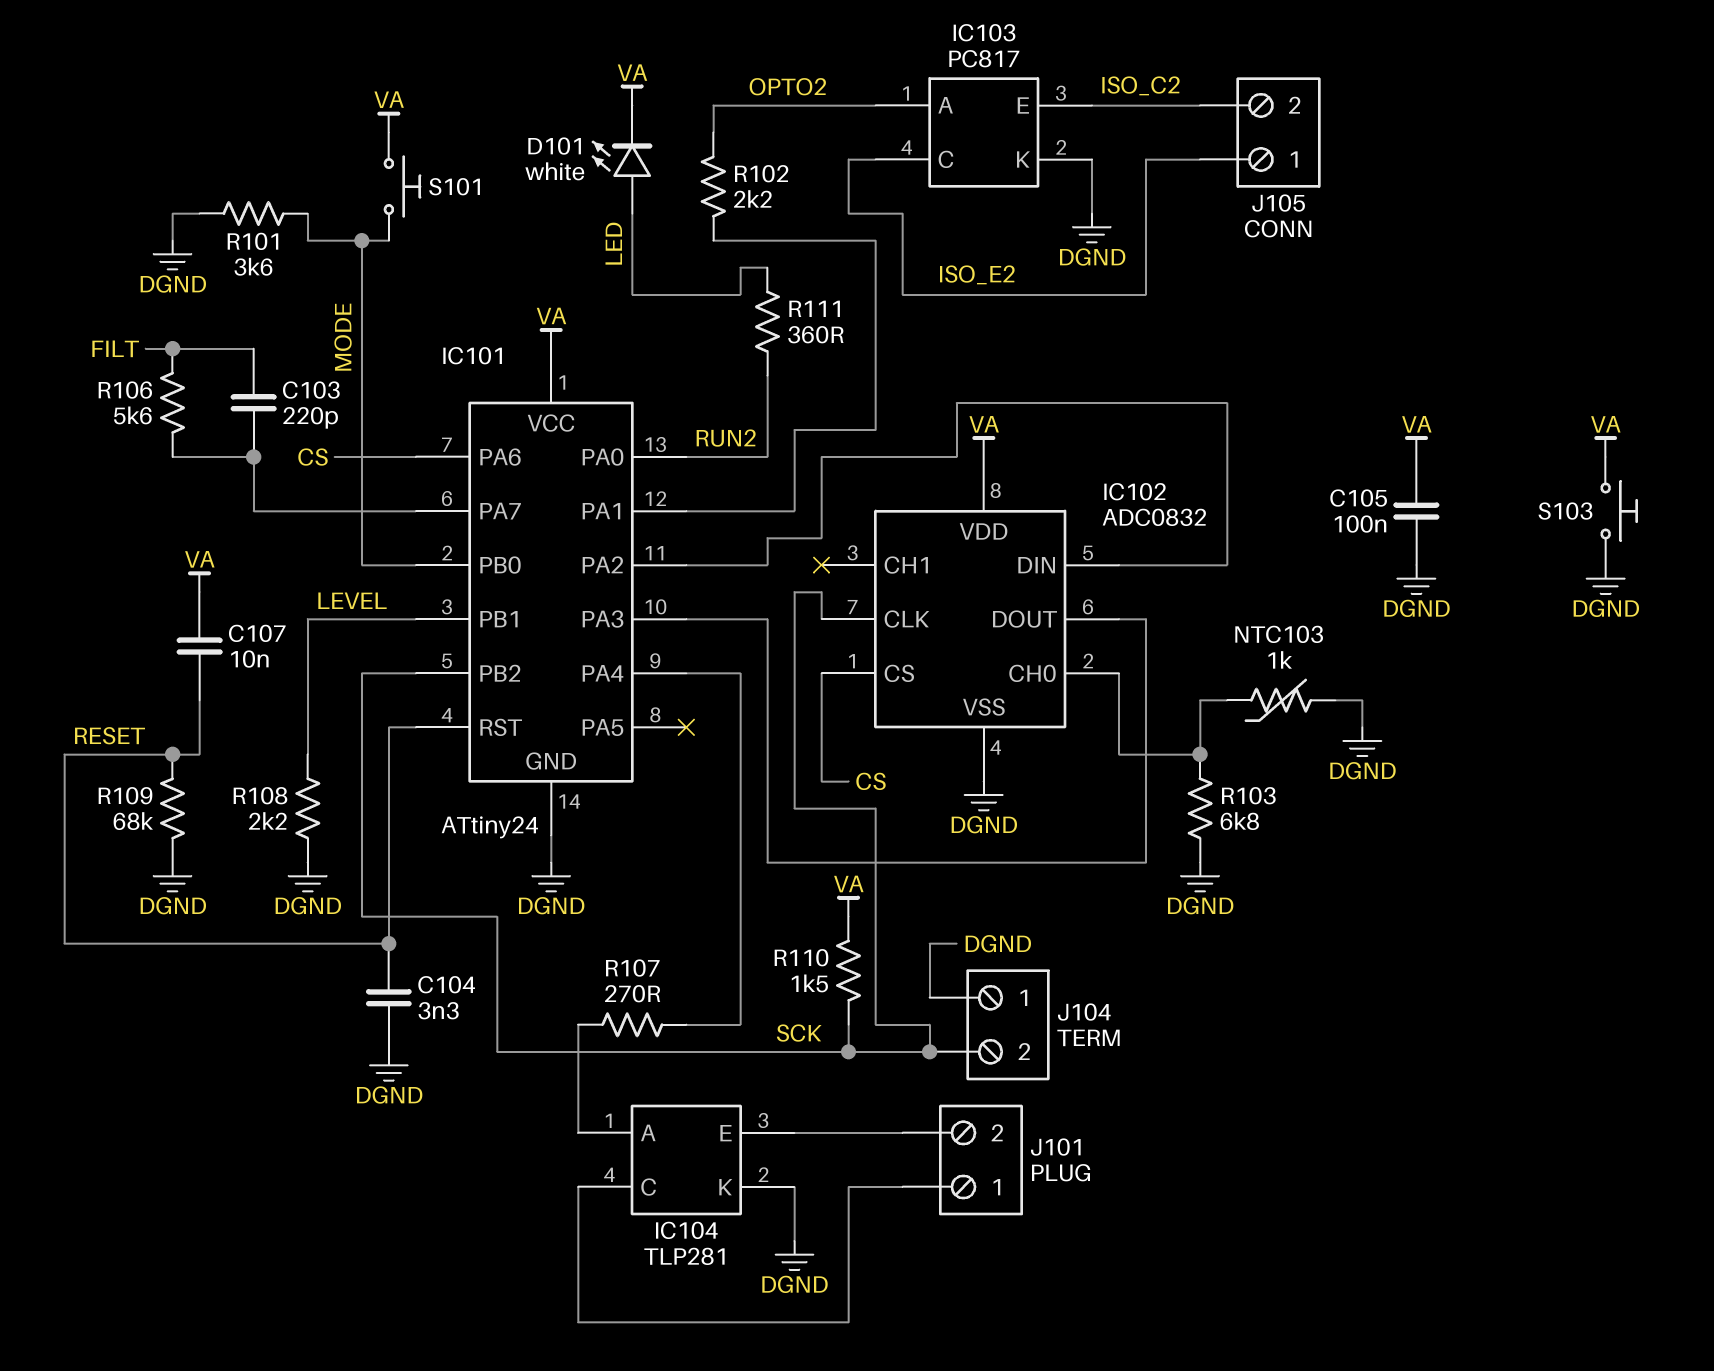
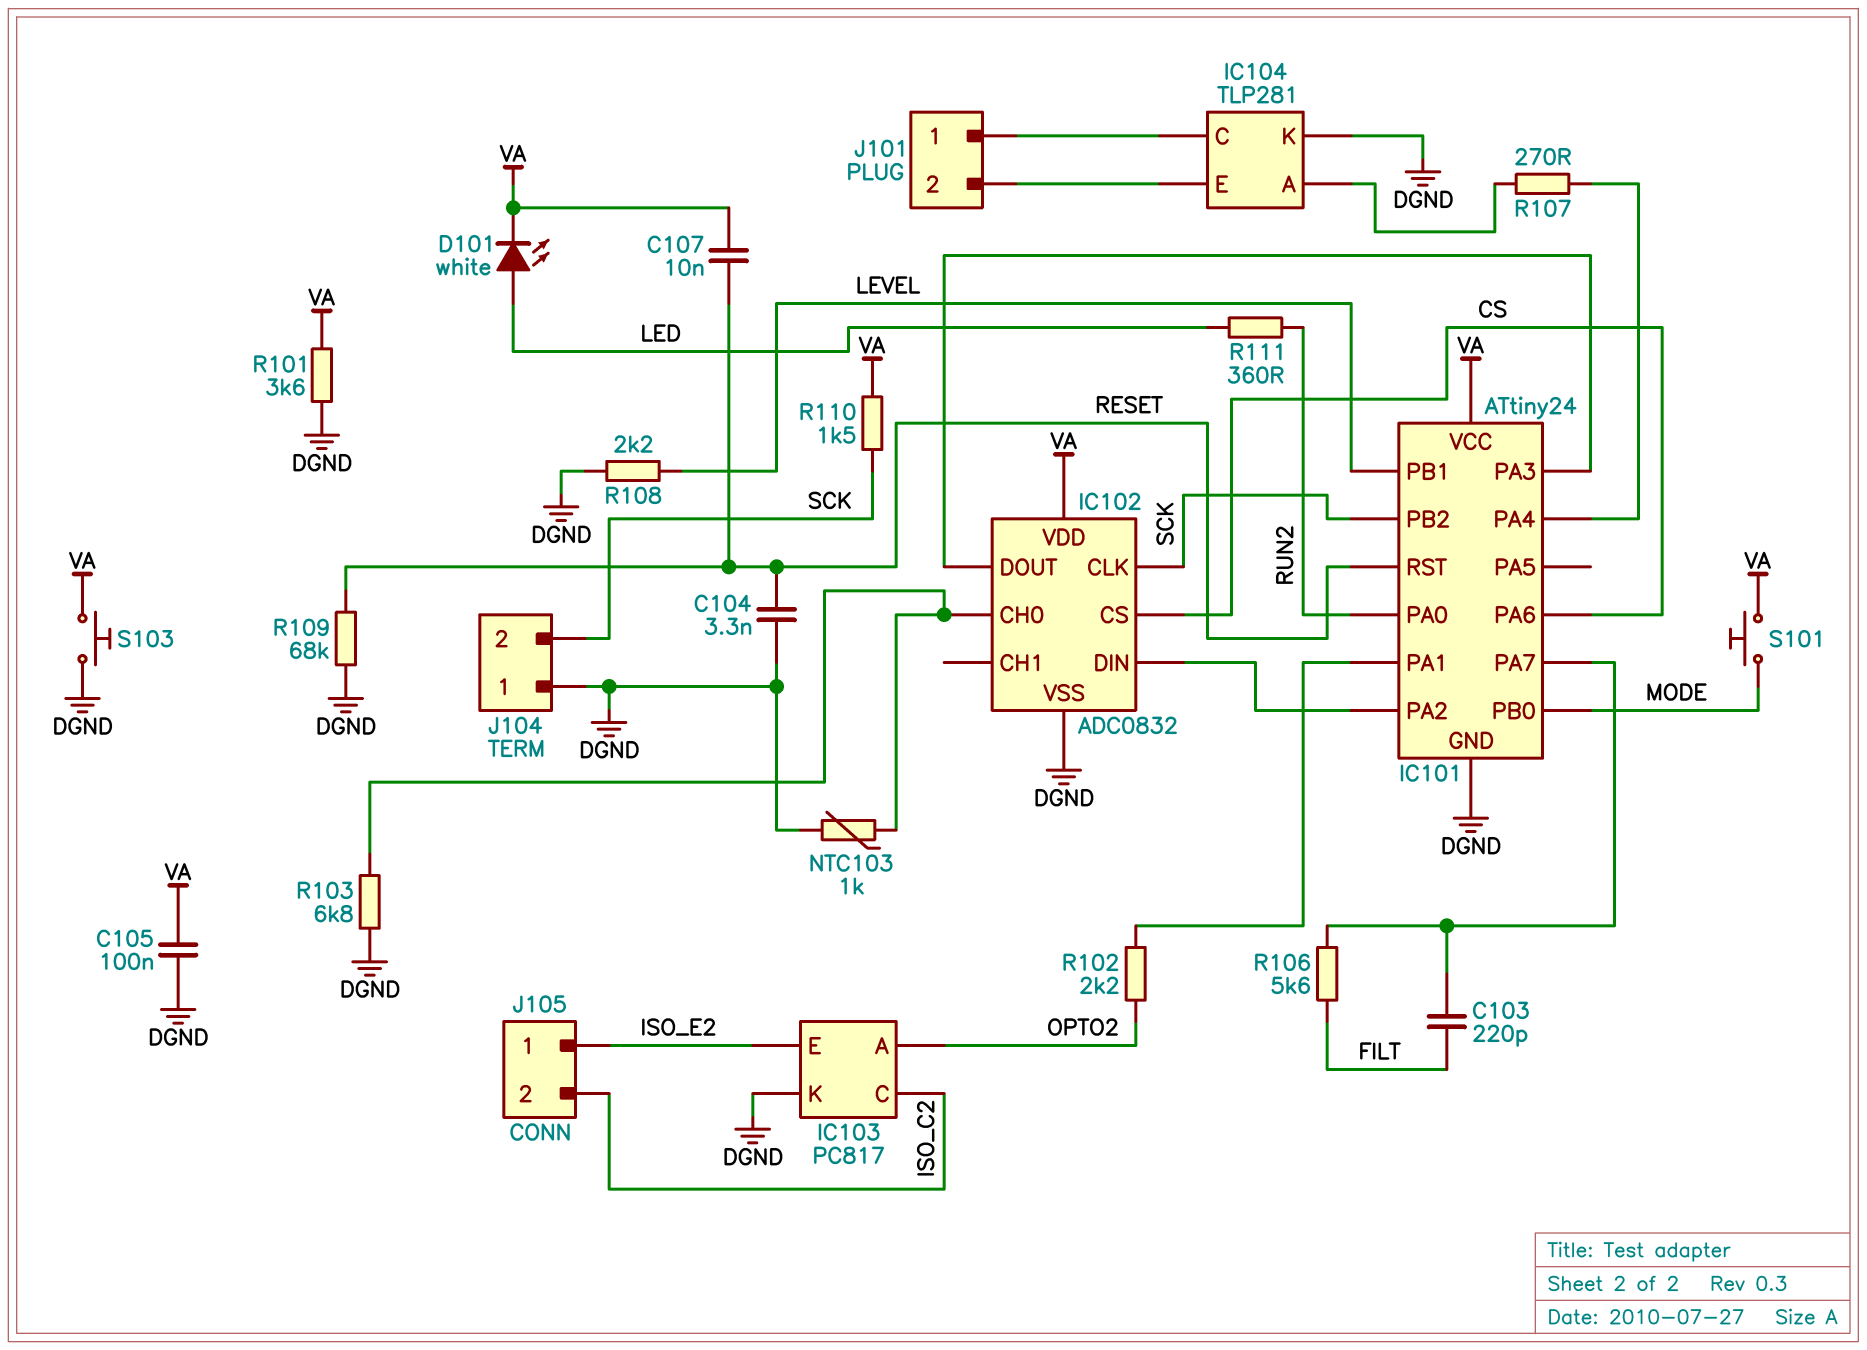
IC103 pin C: ISO_E2 -> ISO_C2
IC103 pin E: ISO_C2 -> ISO_E2
R101: 3.6k (DGND, MODE) -> 3.6k (DGND, VA)

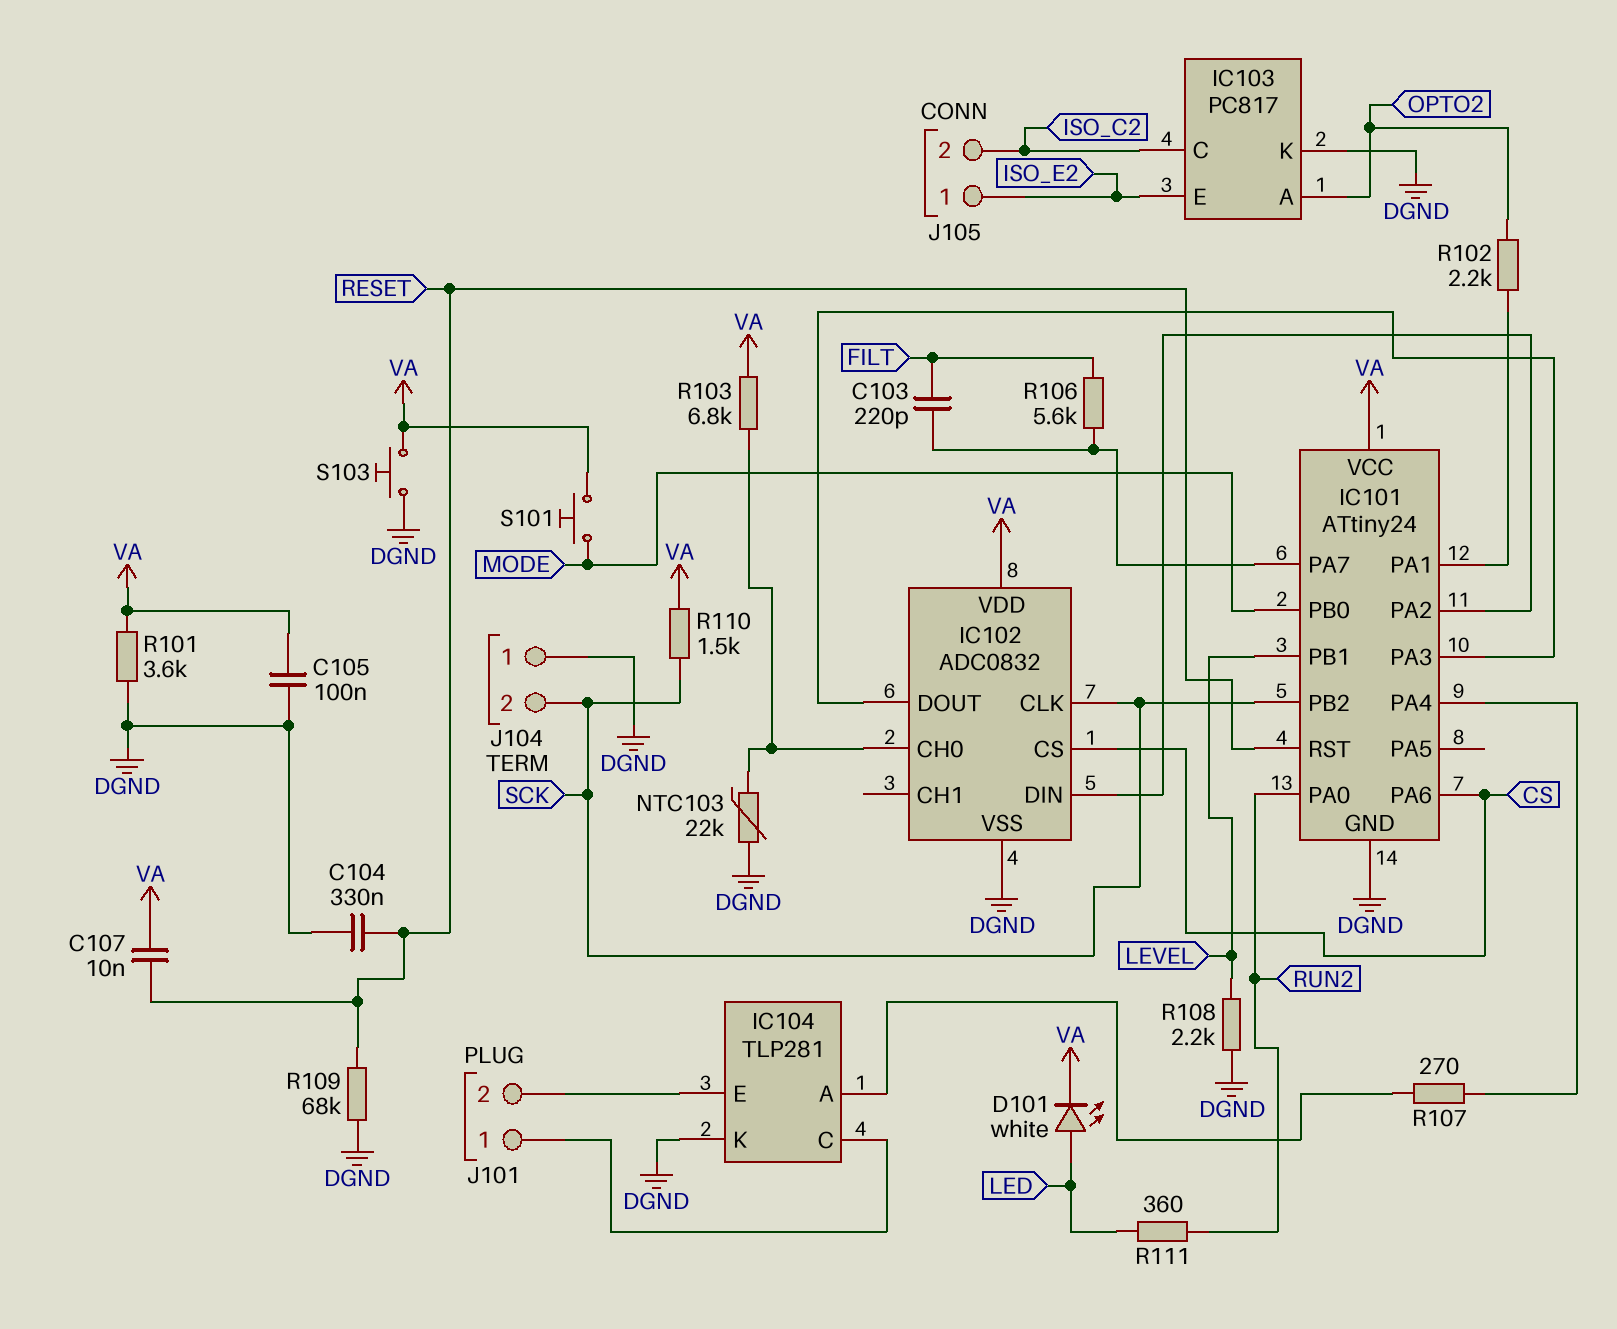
C104: 3.3nF (DGND, RESET) -> 330nF (DGND, RESET)
NTC103: 1k (DGND, IC102/CH0) -> 22k (DGND, IC102/CH0)
R103: 6.8k (DGND, IC102/CH0) -> 6.8k (IC102/CH0, VA)

